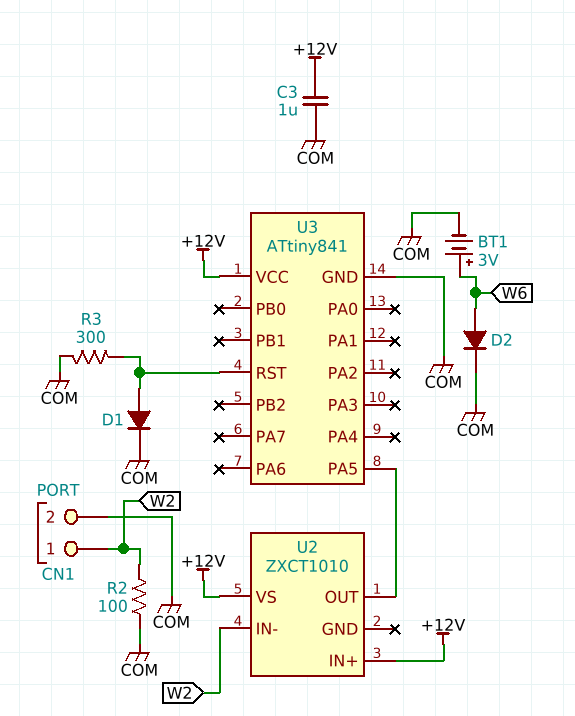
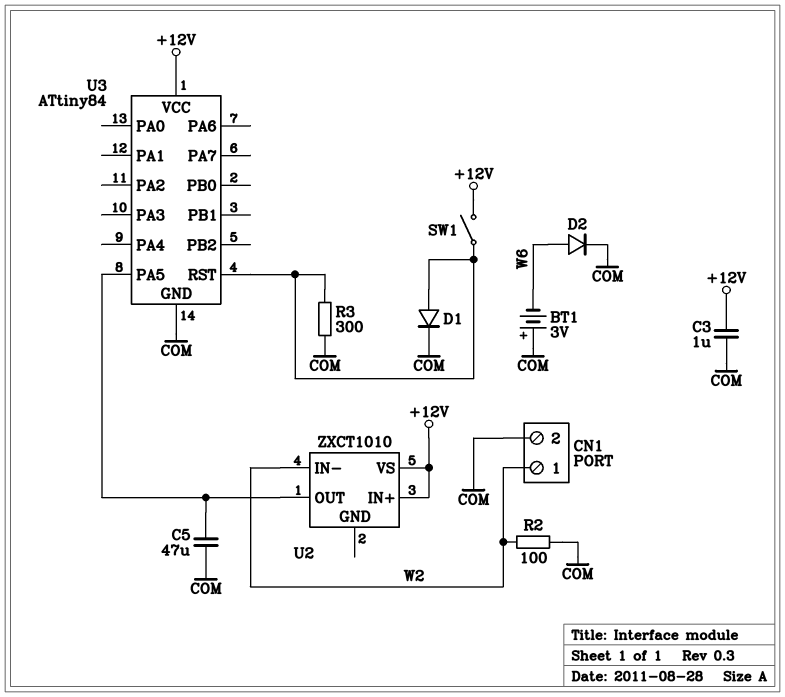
BT1: 3V (plus W6, minus COM) -> 3V (plus COM, minus W6)
C5: none -> 47uF (COM, U2/OUT)
SW1: none -> switch (+12V, U3/RST)
U3: ATtiny841 -> ATtiny84

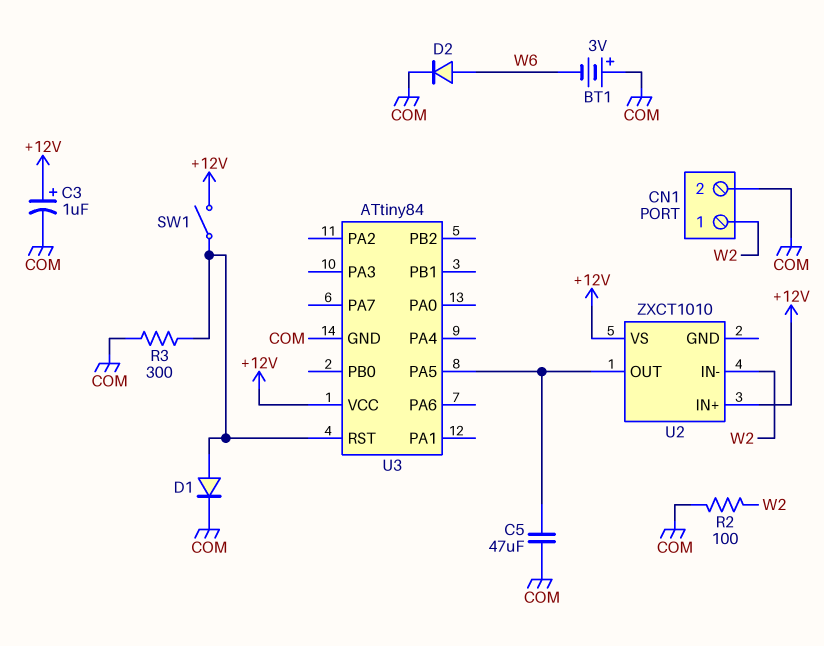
C3: 1uF (+12V, COM) -> 1uF (plus +12V, minus COM)

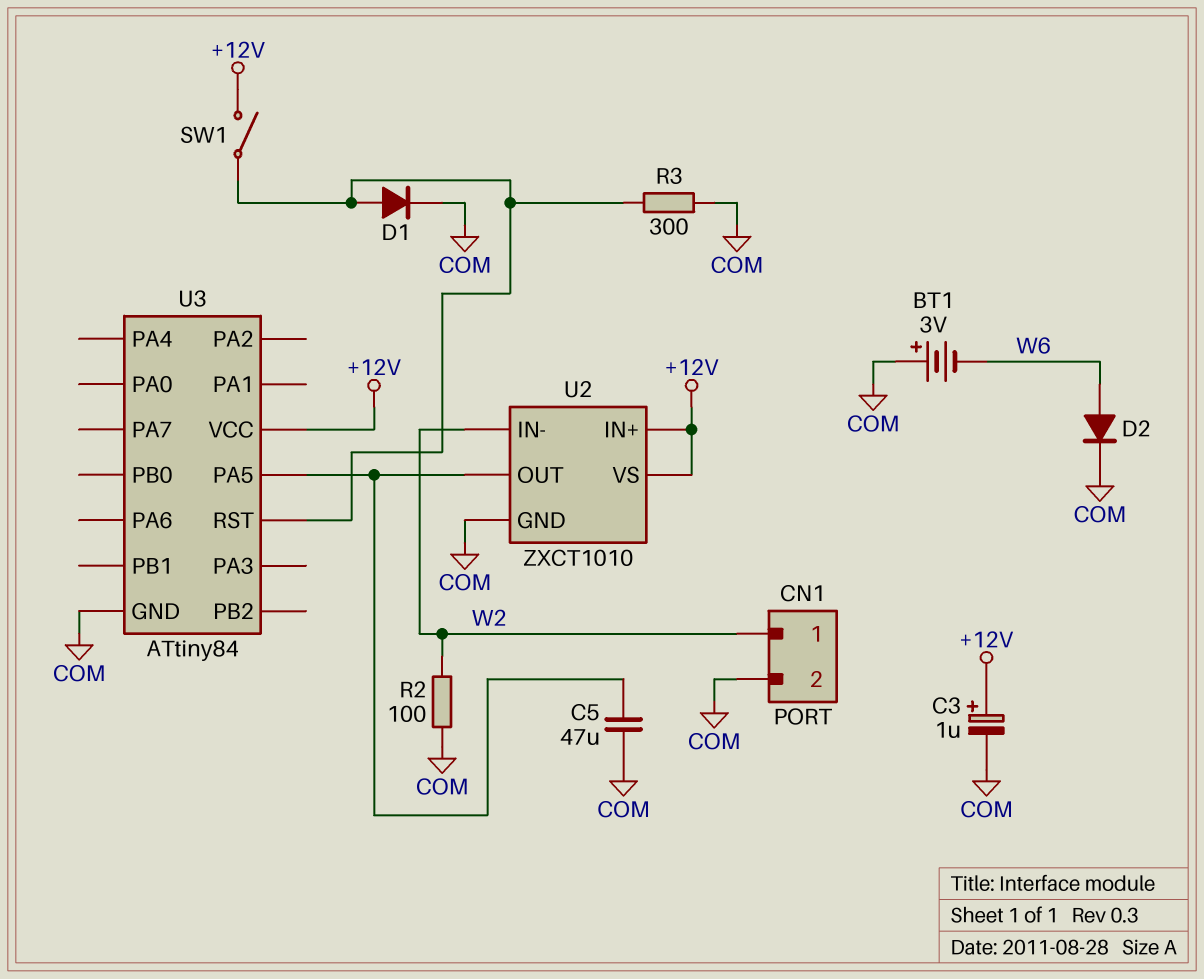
U2 pin GND: none -> COM

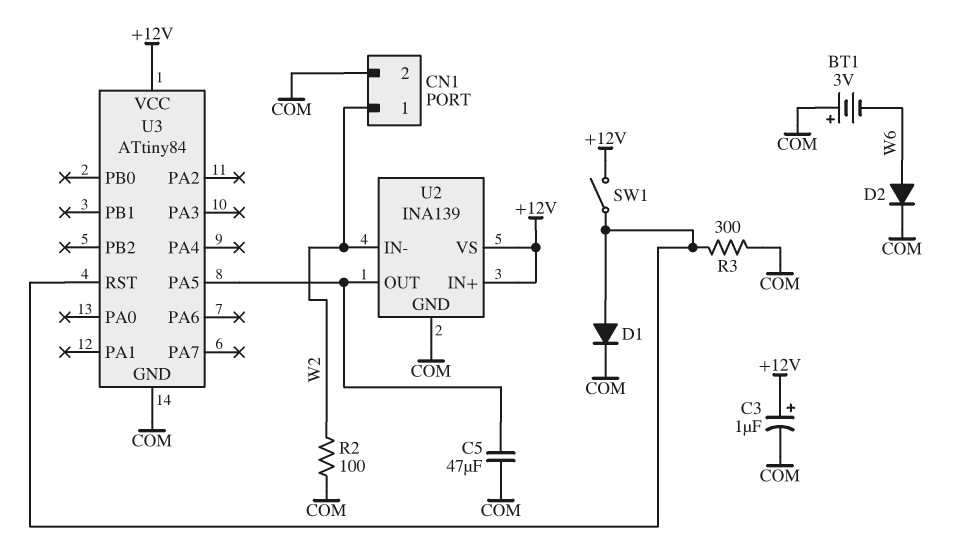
U2: ZXCT1010 -> INA139

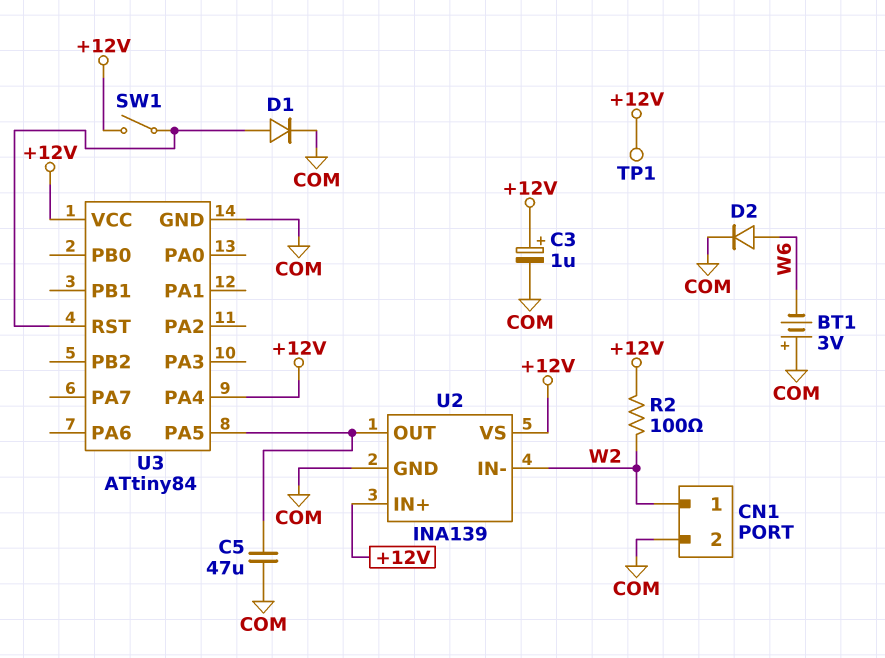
R2: 100 (COM, W2) -> 100 (+12V, W2)
R3: 300 (COM, U3/RST) -> none
TP1: none -> test point (+12V)
U3 pin PA4: none -> +12V

